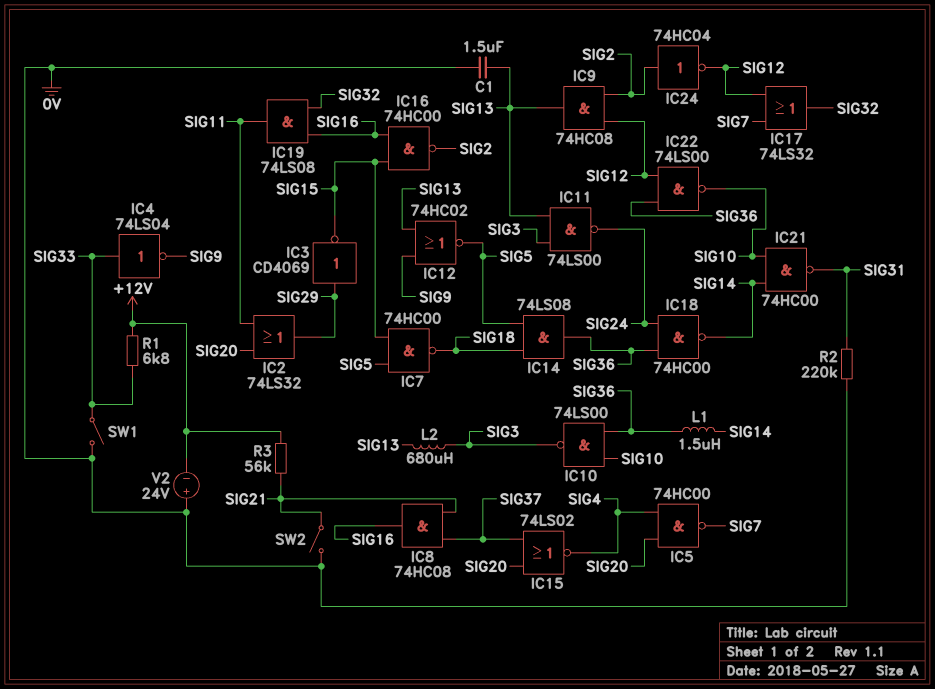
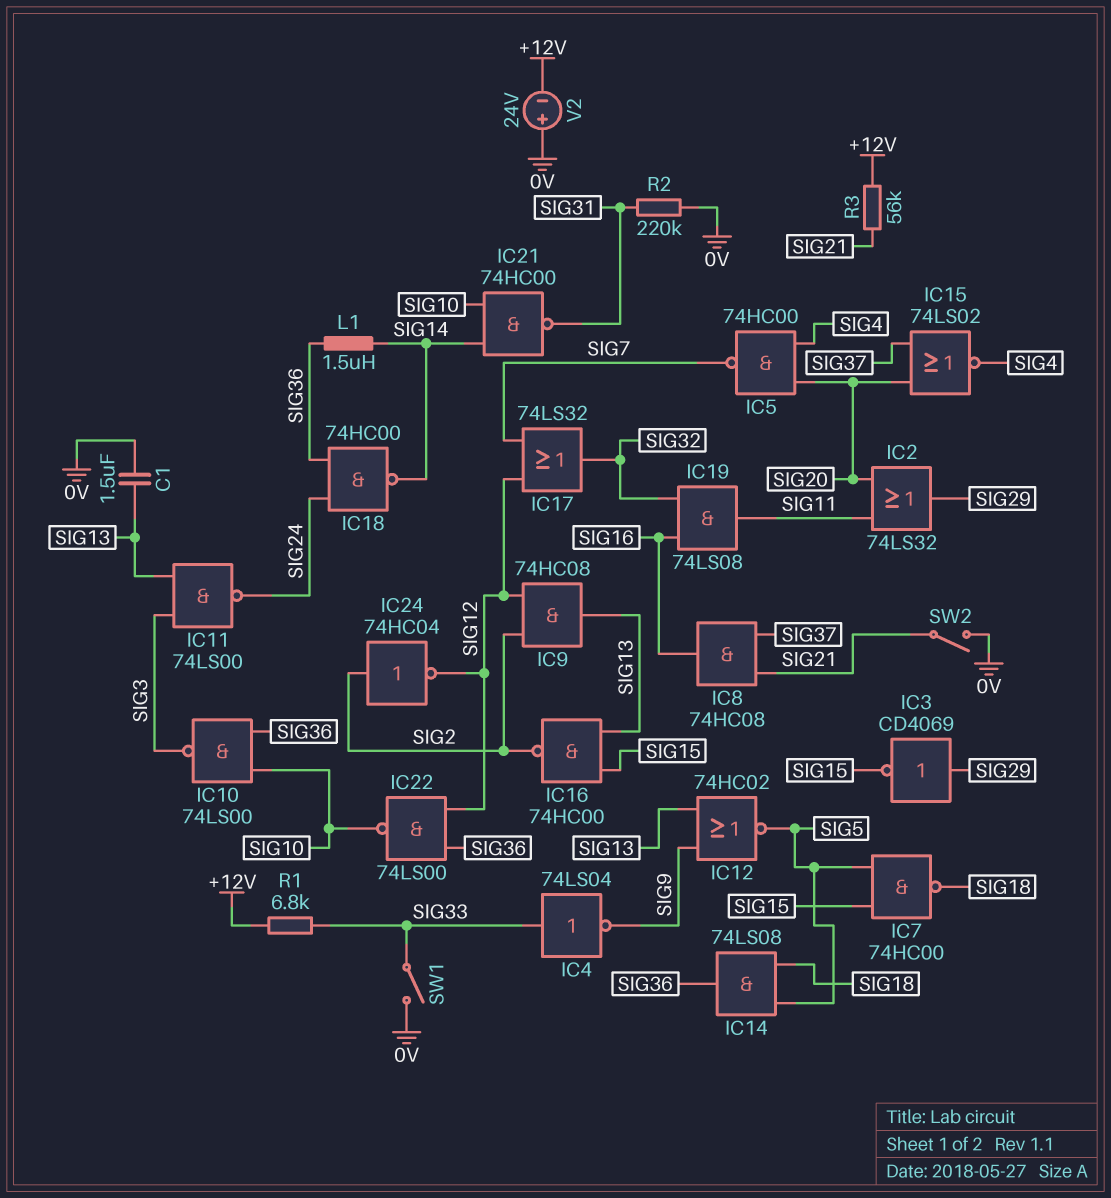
IC16: NAND 74HC00 (in SIG15, in SIG16, out SIG2) -> NAND 74HC00 (in SIG13, in SIG15, out SIG2)
L2: 680uH (SIG3, SIG13) -> none

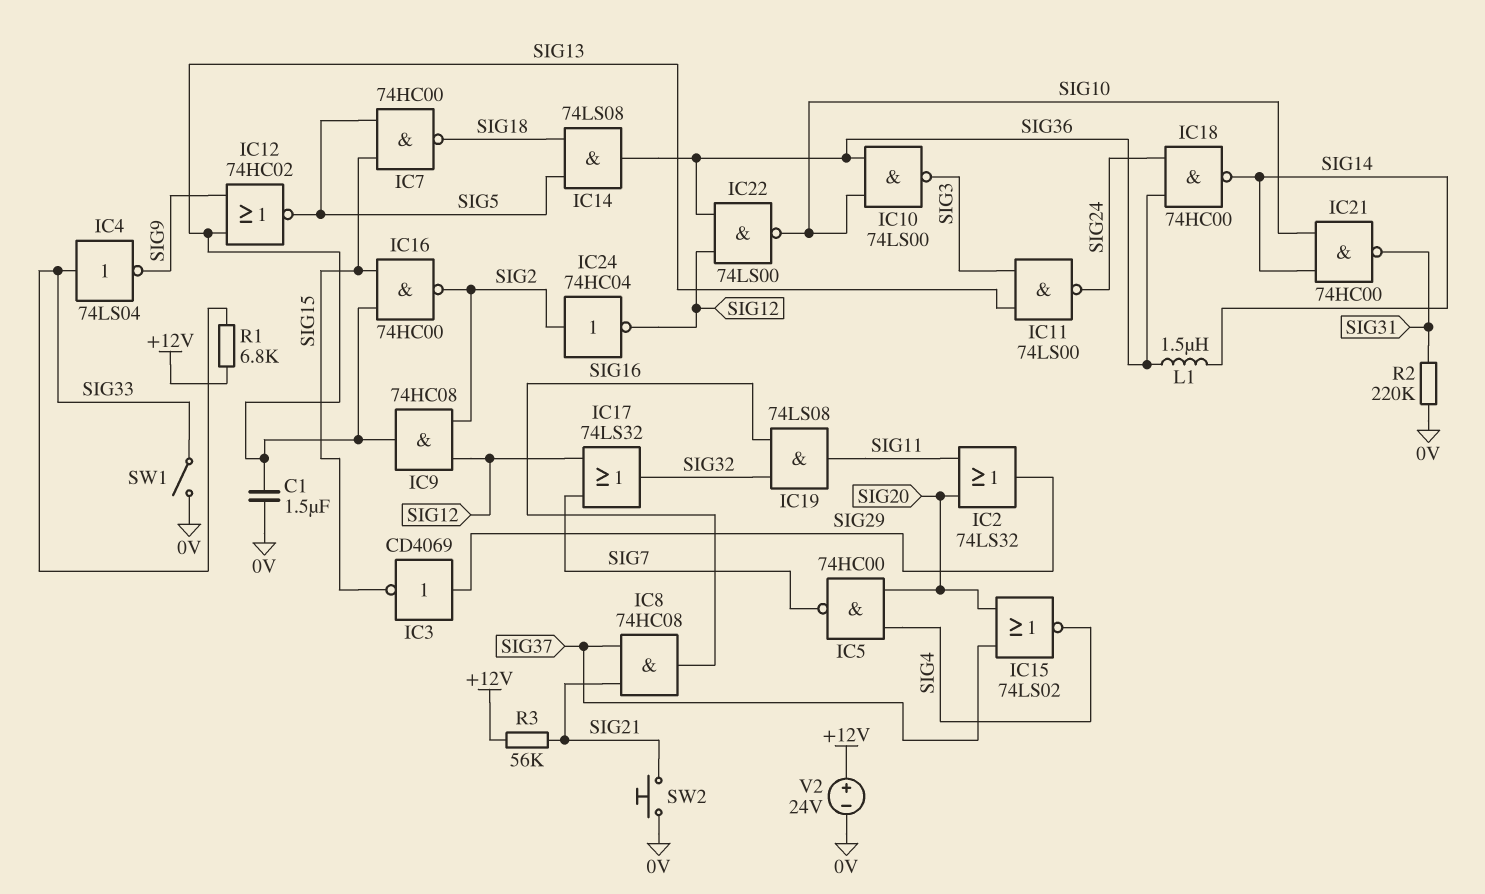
SW2: switch (0V, SIG21) -> button (0V, SIG21)
V2: 24V (plus 0V, minus +12V) -> 24V (plus +12V, minus 0V)

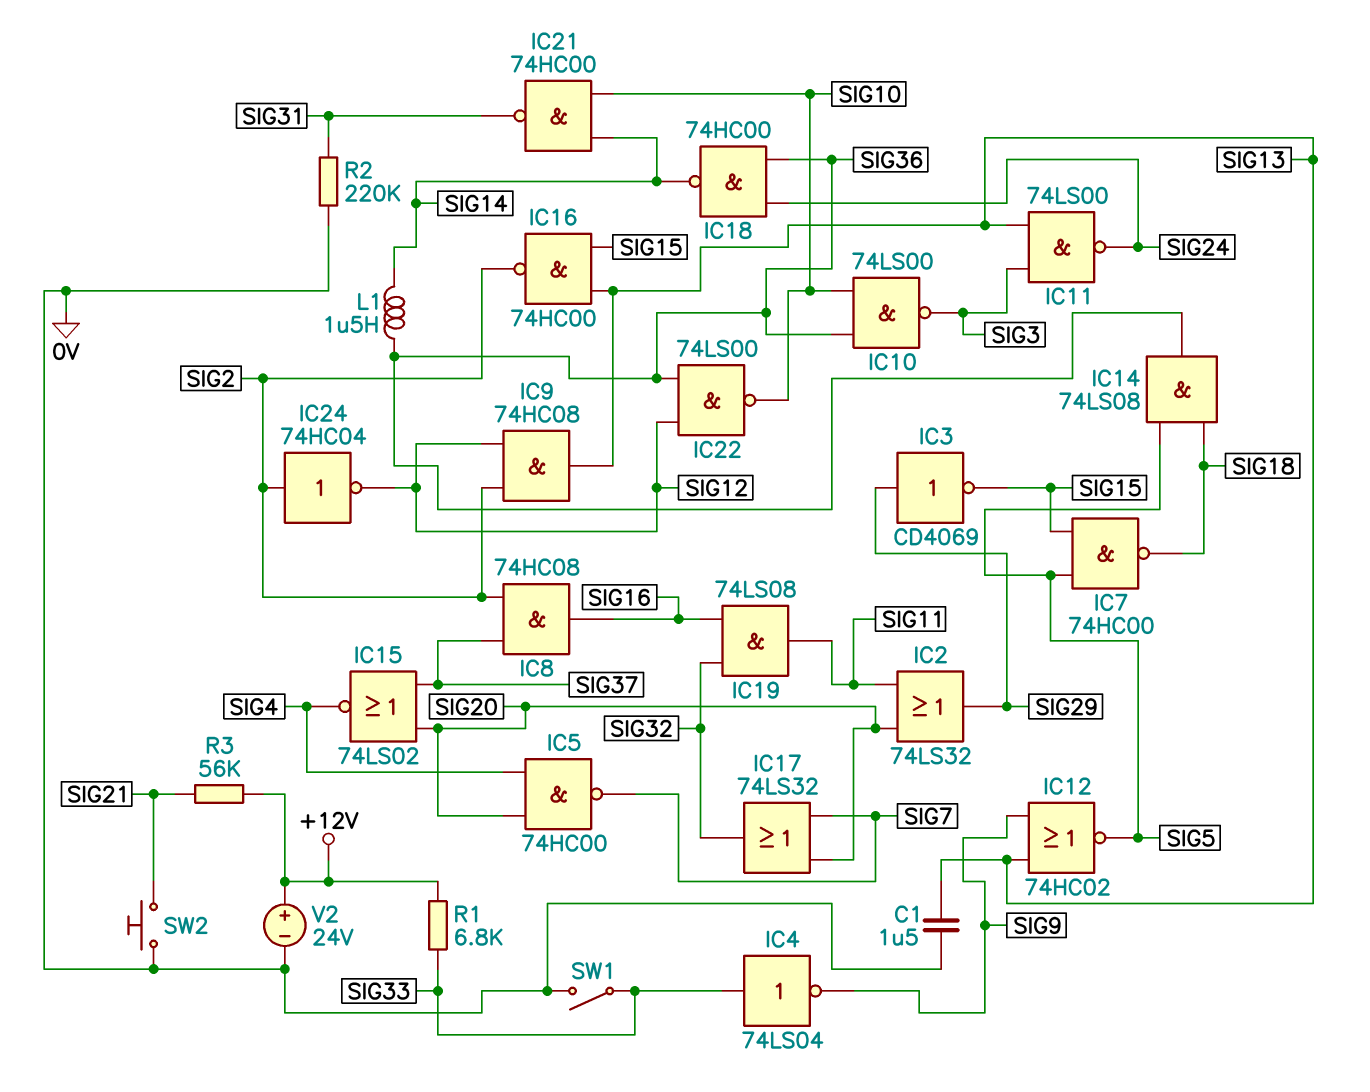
IC8: AND 74HC08 (in SIG21, in SIG37, out SIG16) -> AND 74HC08 (in SIG2, in SIG37, out SIG16)
IC17: OR 74LS32 (in SIG7, in SIG12, out SIG32) -> OR 74LS32 (in SIG7, in SIG20, out SIG32)

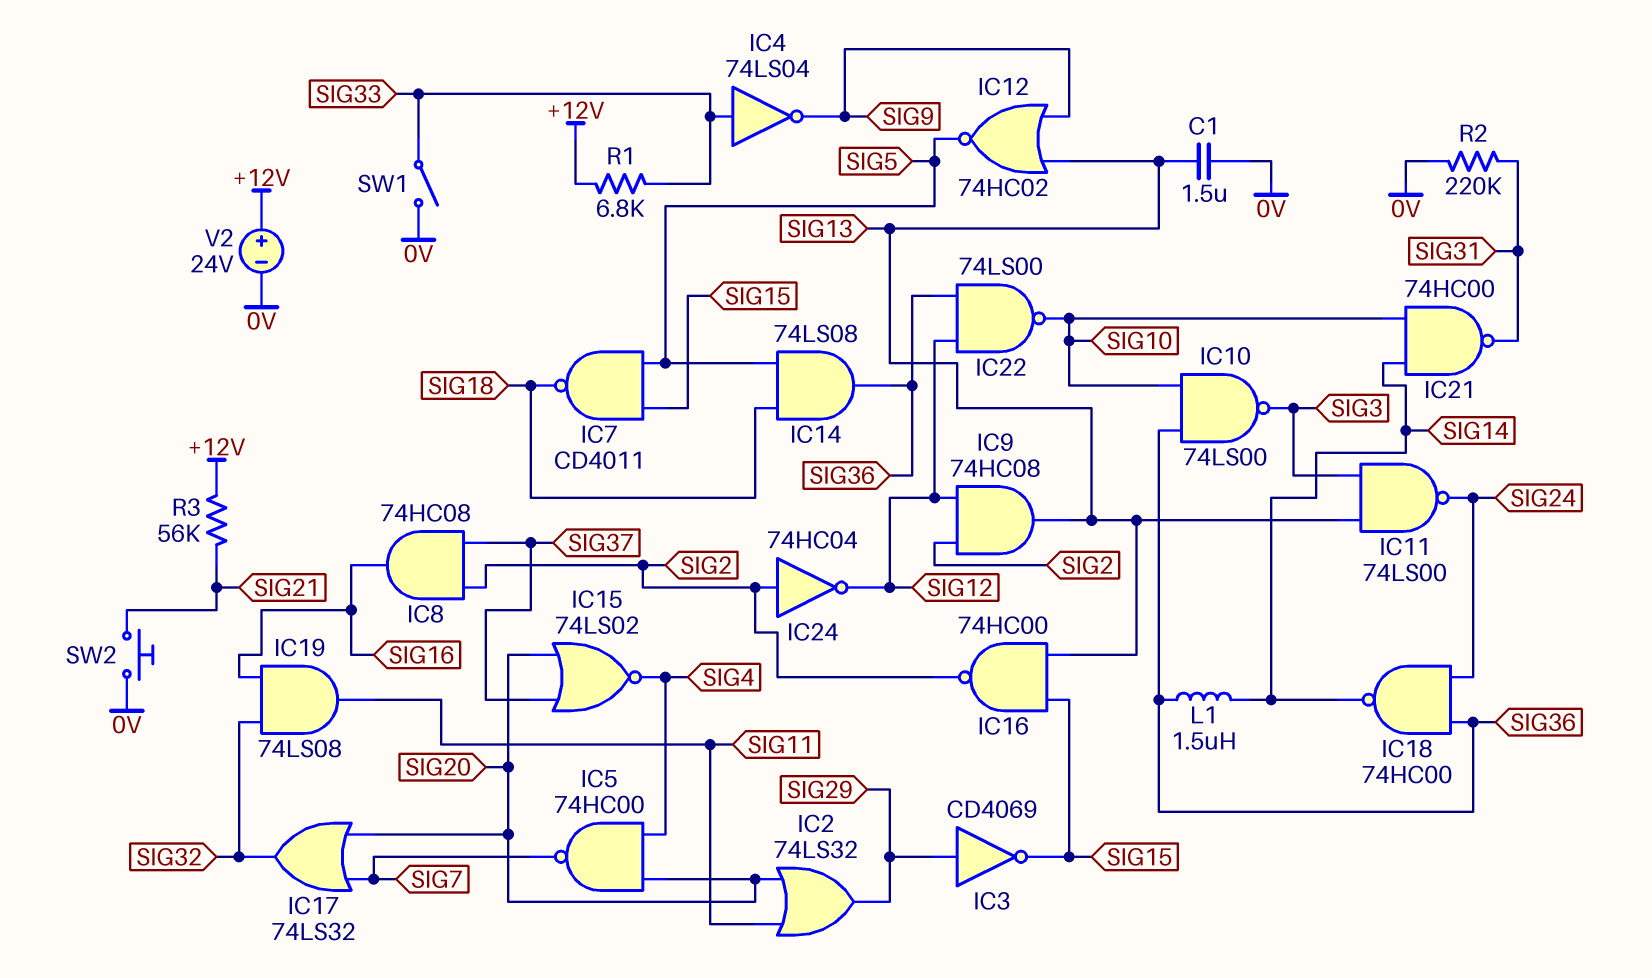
IC7: NAND 74HC00 (in SIG5, in SIG15, out SIG18) -> NAND CD4011 (in SIG5, in SIG15, out SIG18)

